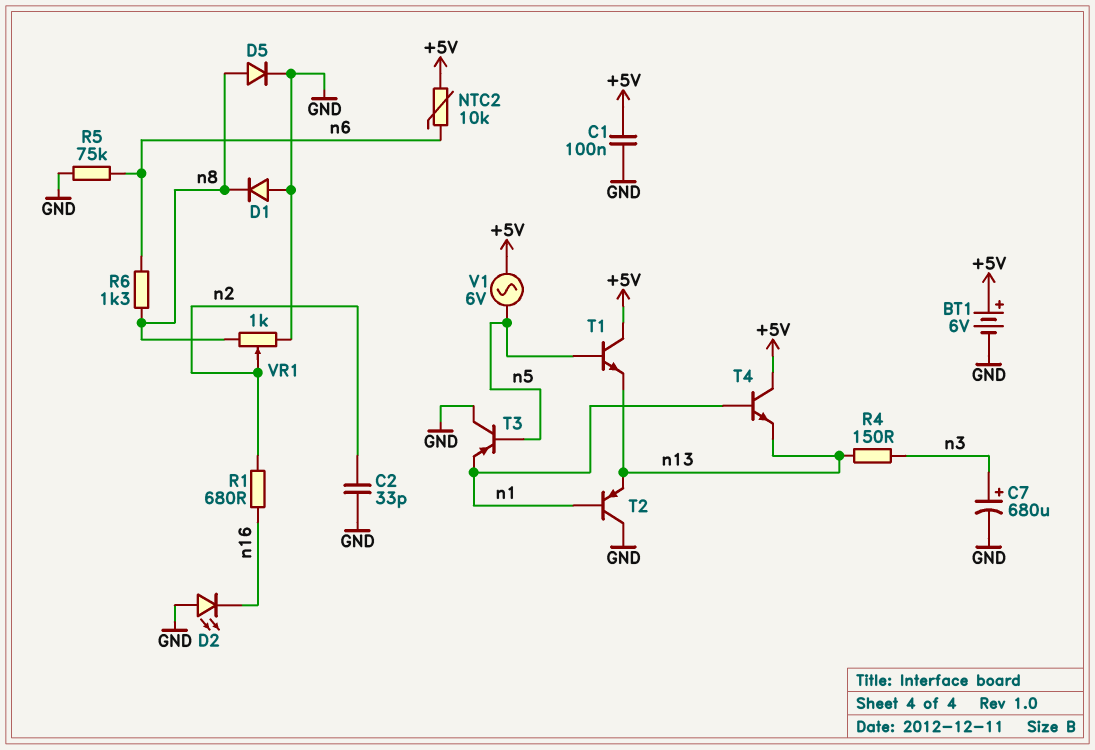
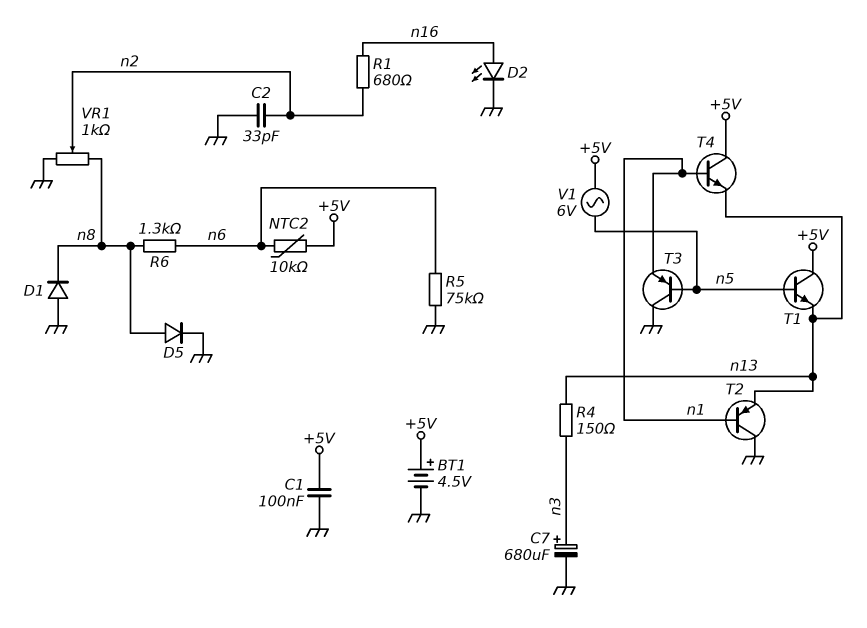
BT1: 6V (plus +5V, minus GND) -> 4.5V (plus +5V, minus GND)
D2: LED (A GND, K n16) -> LED (A n16, K GND)

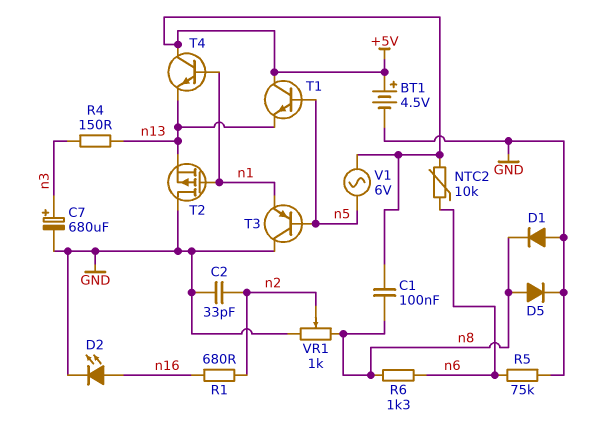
C1: 100nF (+5V, GND) -> 100nF (+5V, n8)
T2: PNP (B n1, C GND, E n13) -> PMOS (G n1, D GND, S n13)

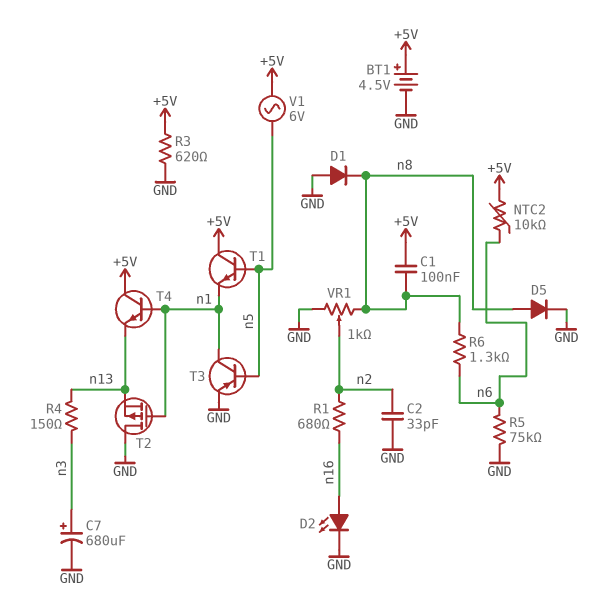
R3: none -> 620 (+5V, GND)
T1: NPN (B n5, C +5V, E n13) -> NPN (B n5, C +5V, E n1)
T3: PNP (B n5, C GND, E n1) -> PNP (B n5, C n1, E GND)

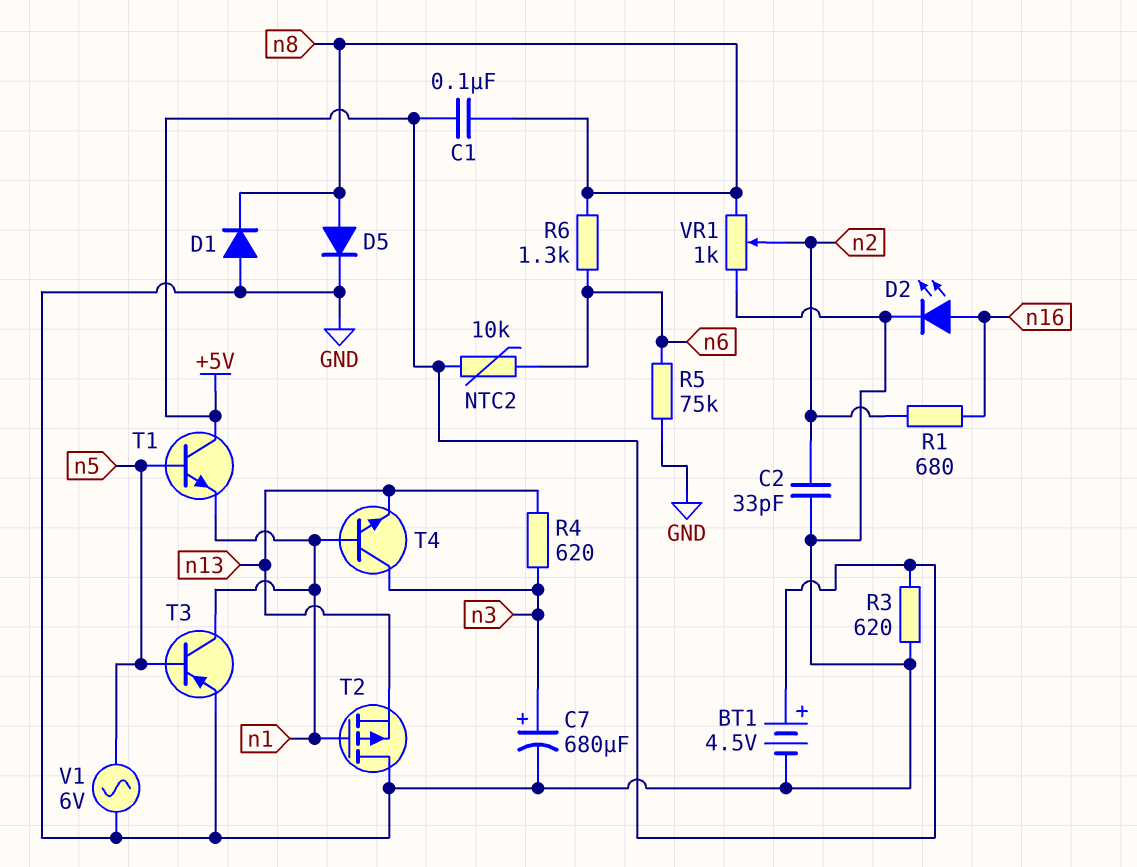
R4: 150 (n3, n13) -> 620 (n3, n13)
T4: NPN (B n1, C +5V, E n13) -> NPN (B n1, C n3, E n13)
V1: AC 6V (+5V, n5) -> AC 6V (GND, n5)

